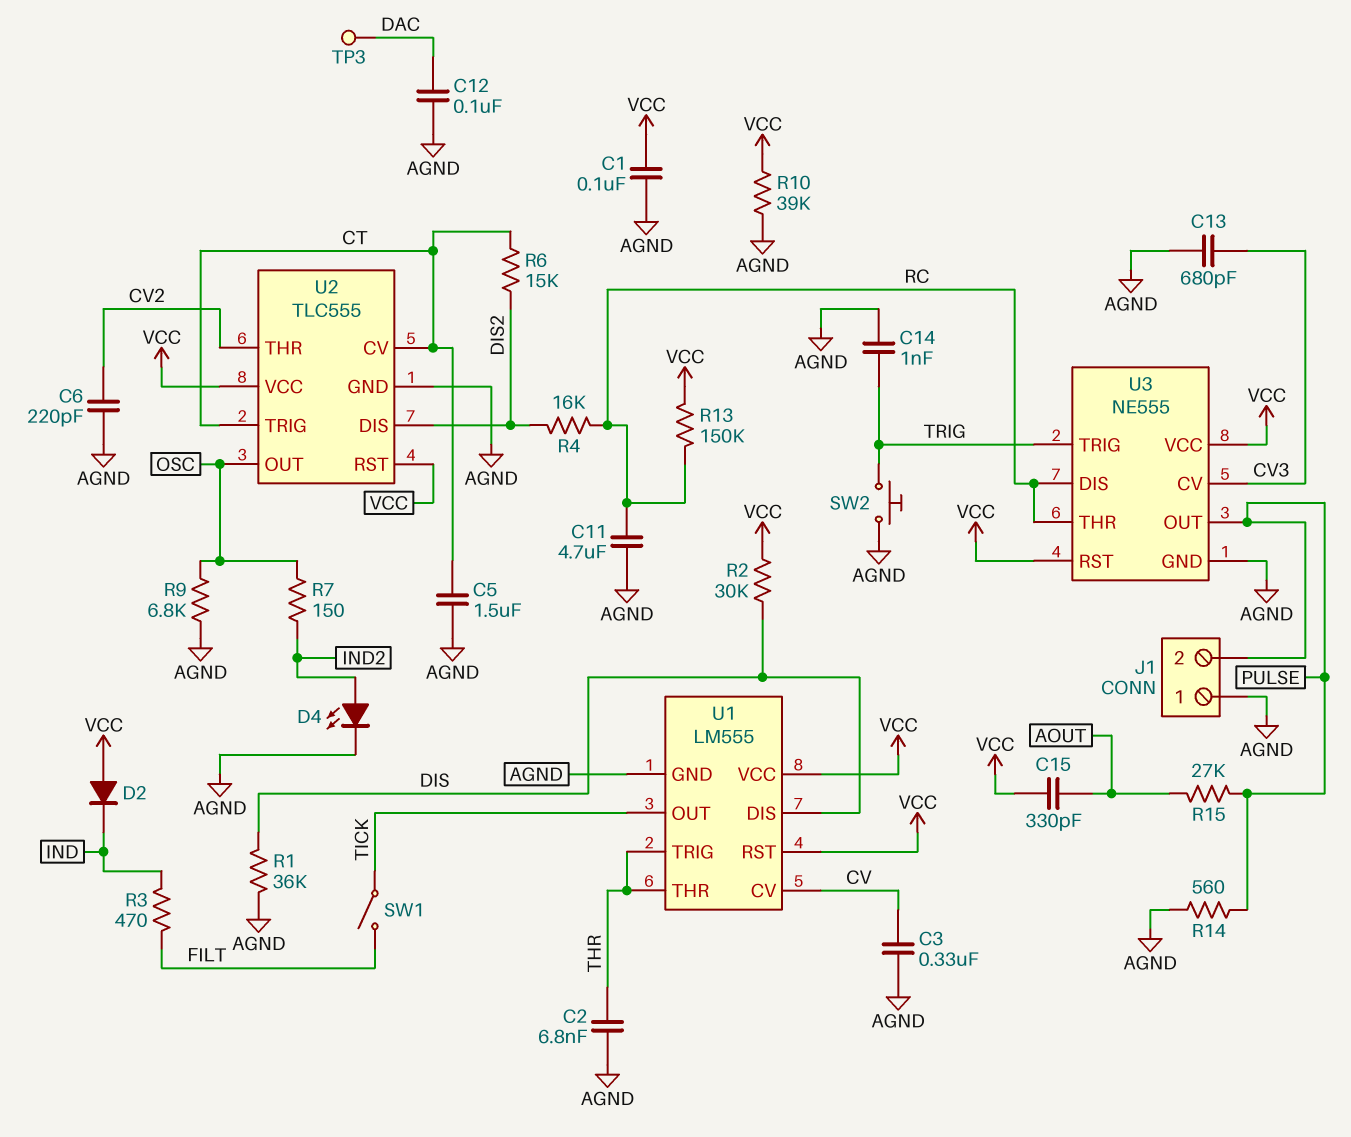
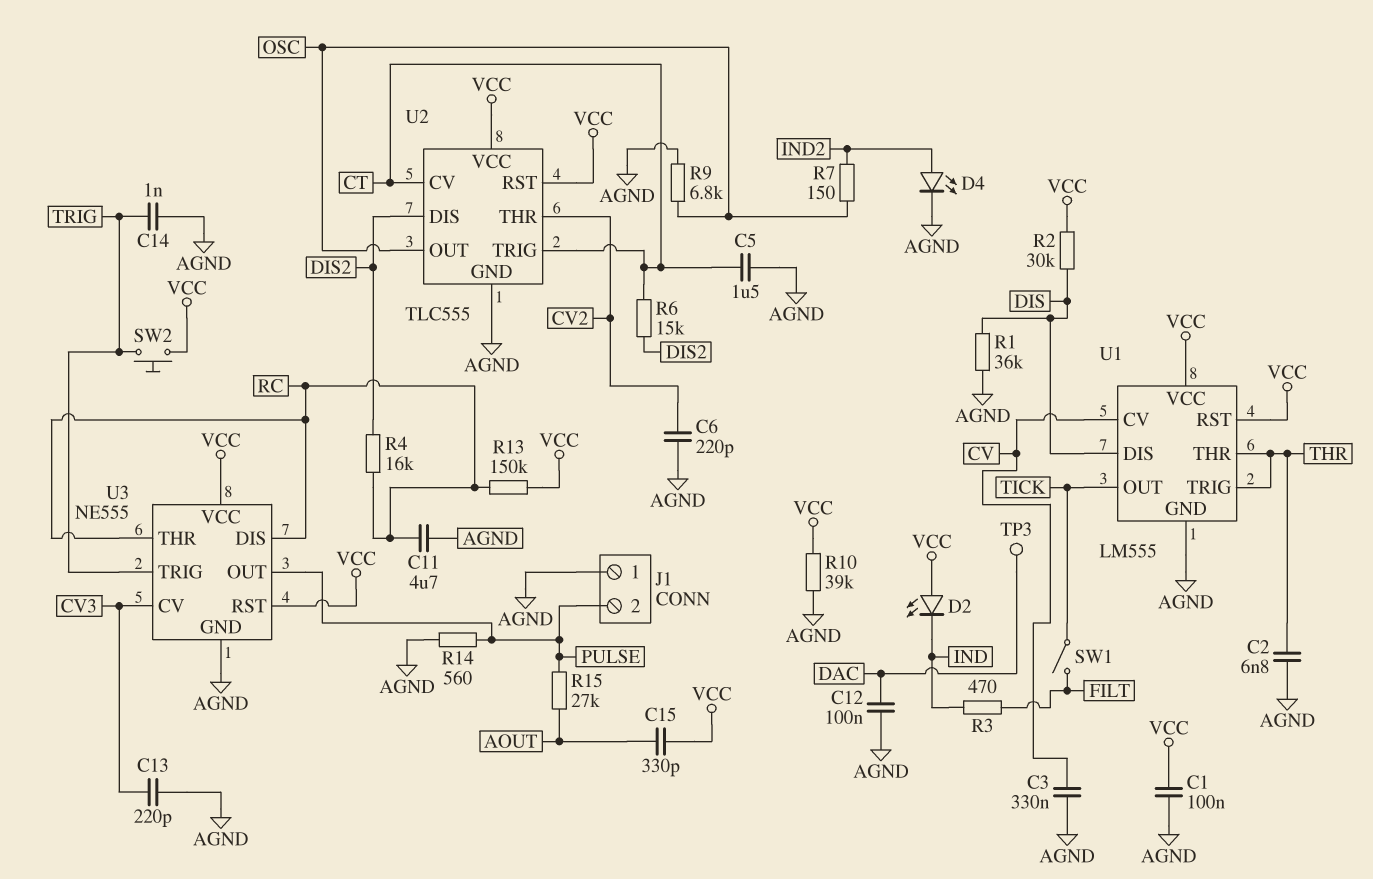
C13: 680pF (AGND, CV3) -> 220pF (AGND, CV3)
D2: diode (A VCC, K IND) -> LED (A VCC, K IND)
SW2: button (AGND, TRIG) -> button (TRIG, VCC)

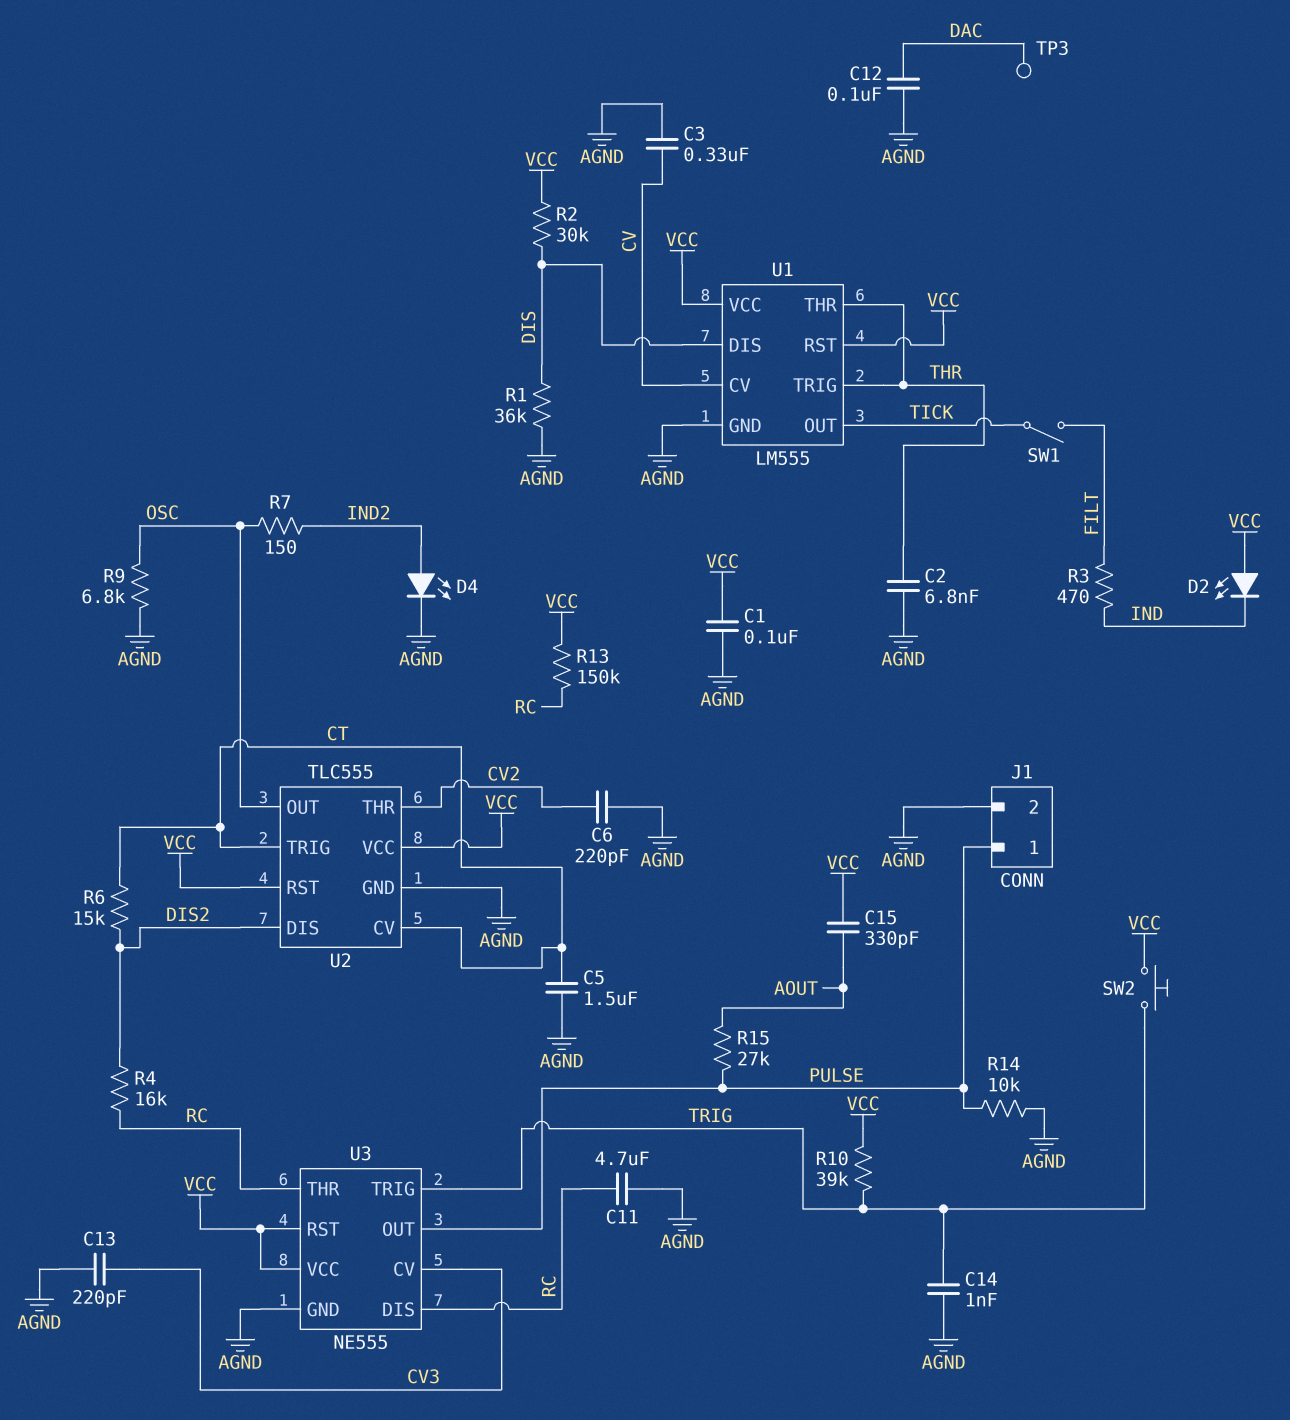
J1 pin 1: AGND -> PULSE
J1 pin 2: PULSE -> AGND
R10: 39k (AGND, VCC) -> 39k (TRIG, VCC)
R14: 560 (AGND, PULSE) -> 10k (AGND, PULSE)

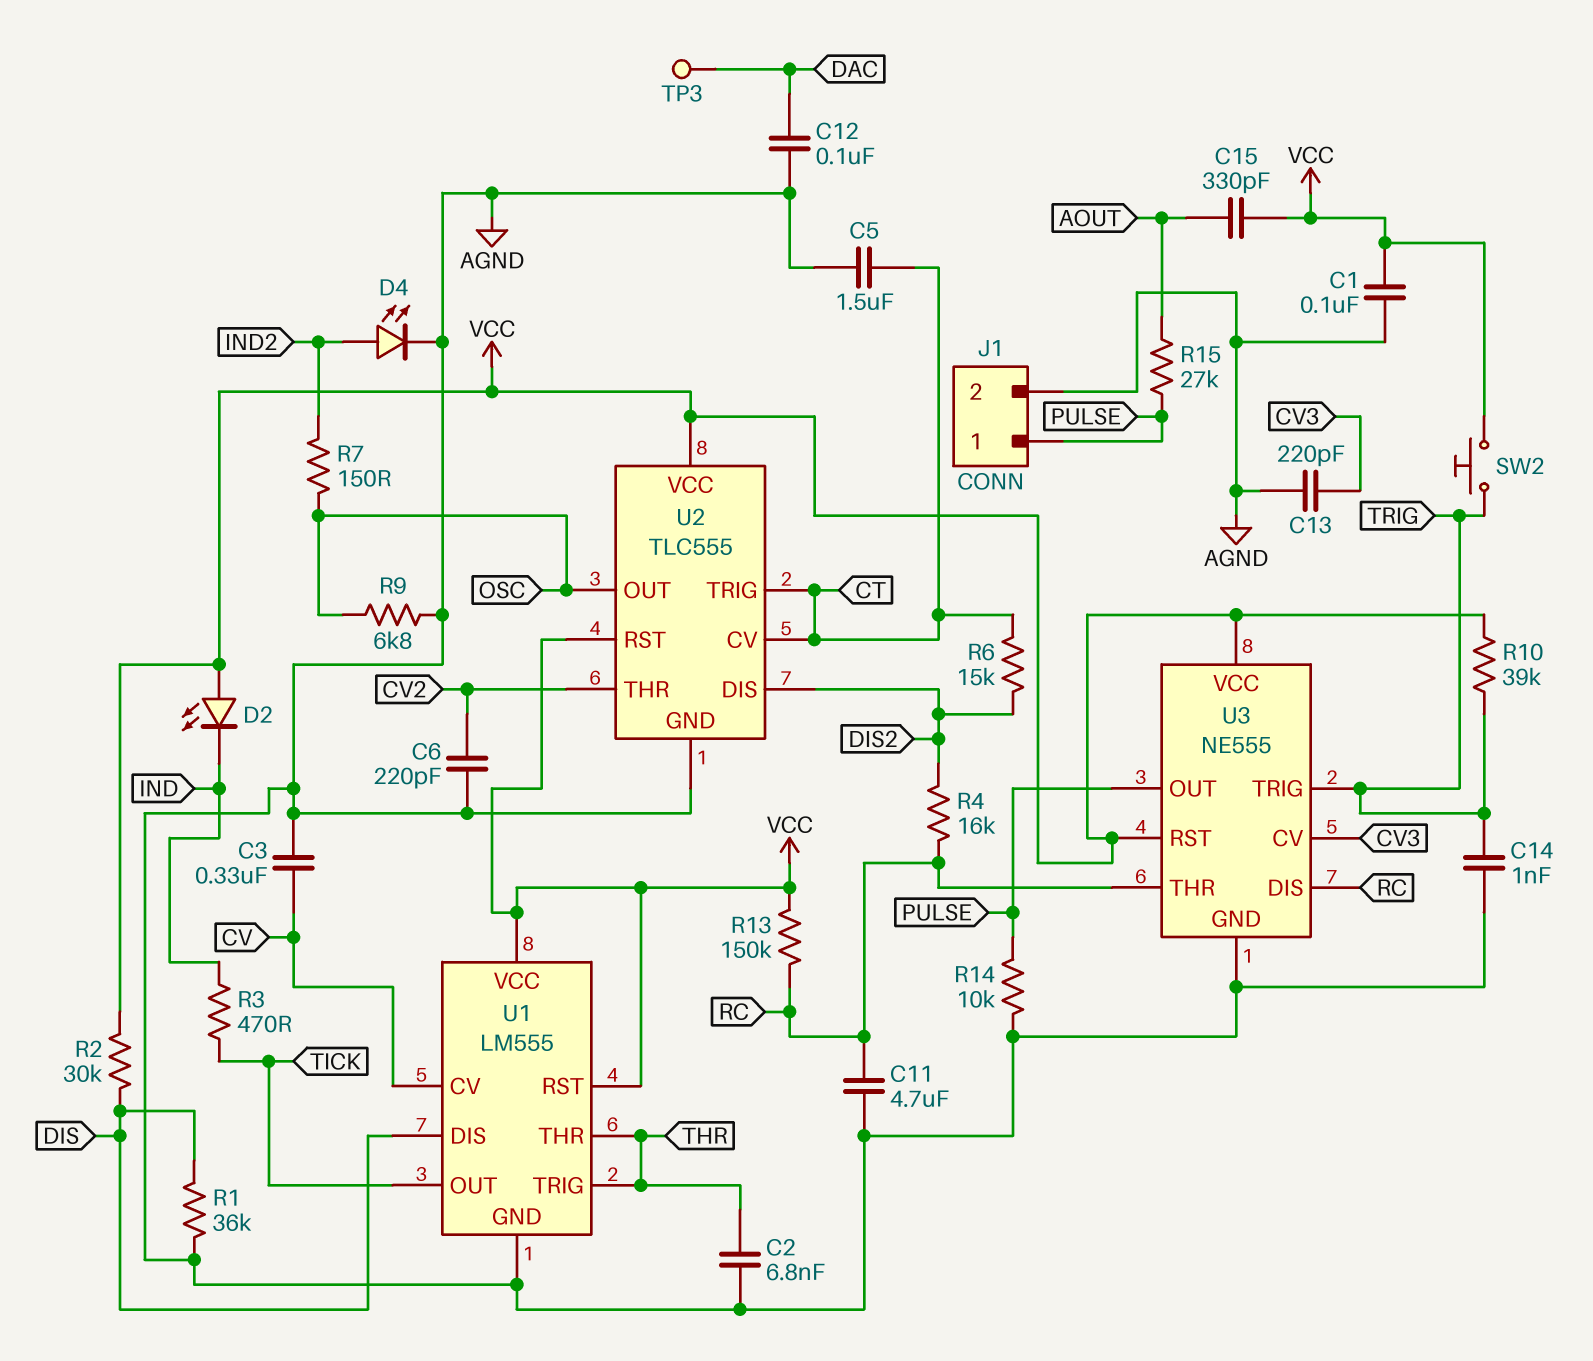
R3: 470 (FILT, IND) -> 470 (IND, TICK)
SW1: switch (FILT, TICK) -> none

